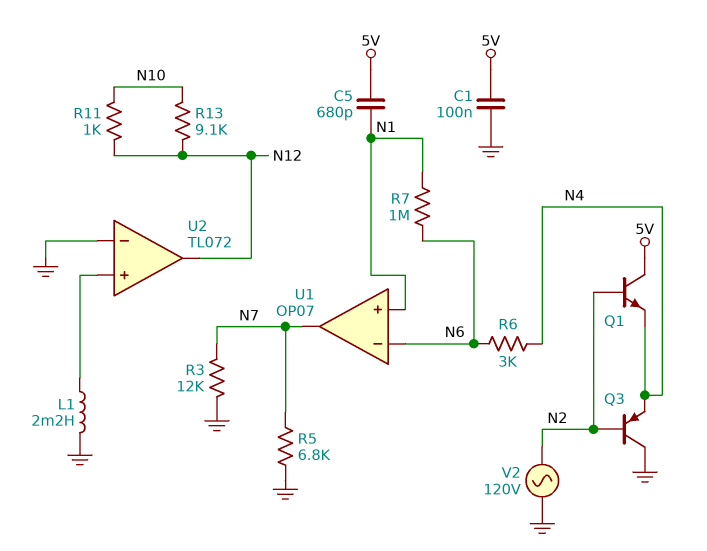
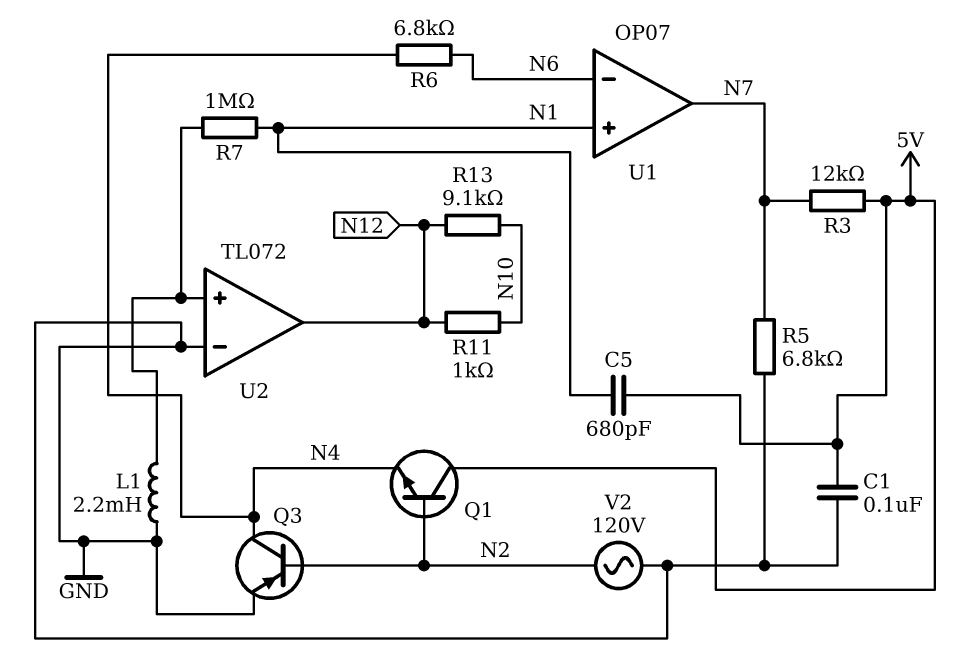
Q3: PNP (B N2, C GND, E N4) -> PNP (B N2, C N4, E GND)
R3: 12k (GND, N7) -> 12k (5V, N7)
R6: 3k (N4, N6) -> 6.8k (N4, N6)
R7: 1M (N1, N6) -> 1M (N1, U2/in+)

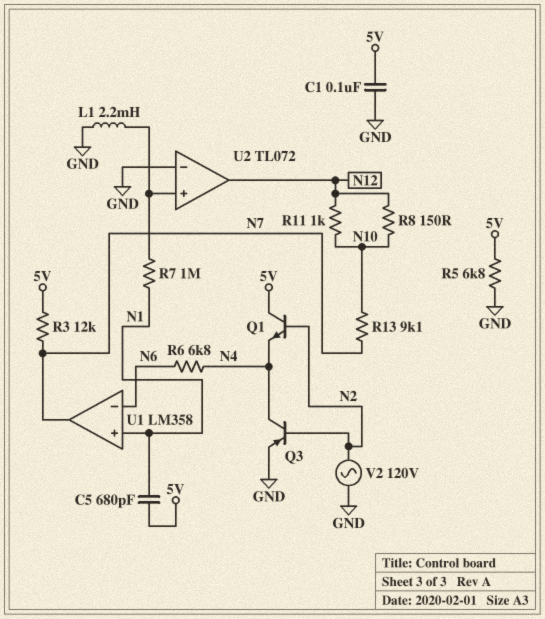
R5: 6.8k (GND, N7) -> 6.8k (5V, GND)
R8: none -> 150 (N10, N12)
R13: 9.1k (N10, N12) -> 9.1k (N7, N10)
U1: OP07 -> LM358

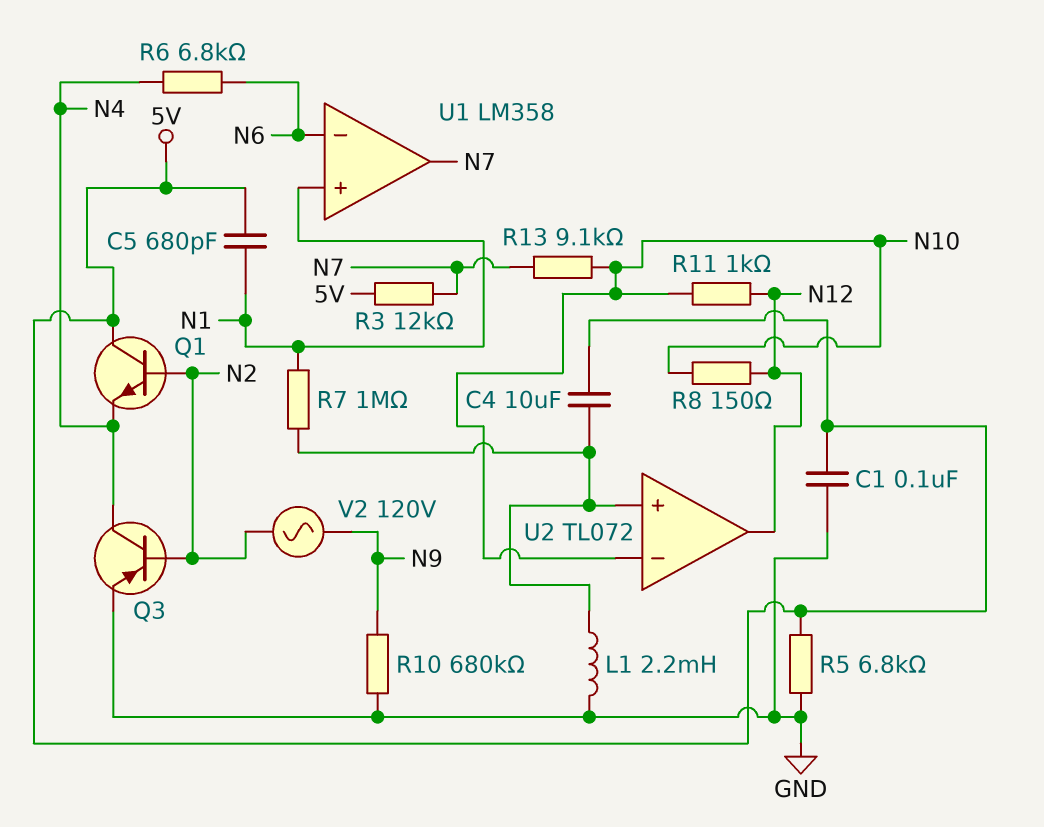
C4: none -> 10uF (5V, U2/in+)
R10: none -> 680k (GND, N9)
U2 pin in-: GND -> N10
V2: AC 120V (GND, N2) -> AC 120V (N2, N9)

